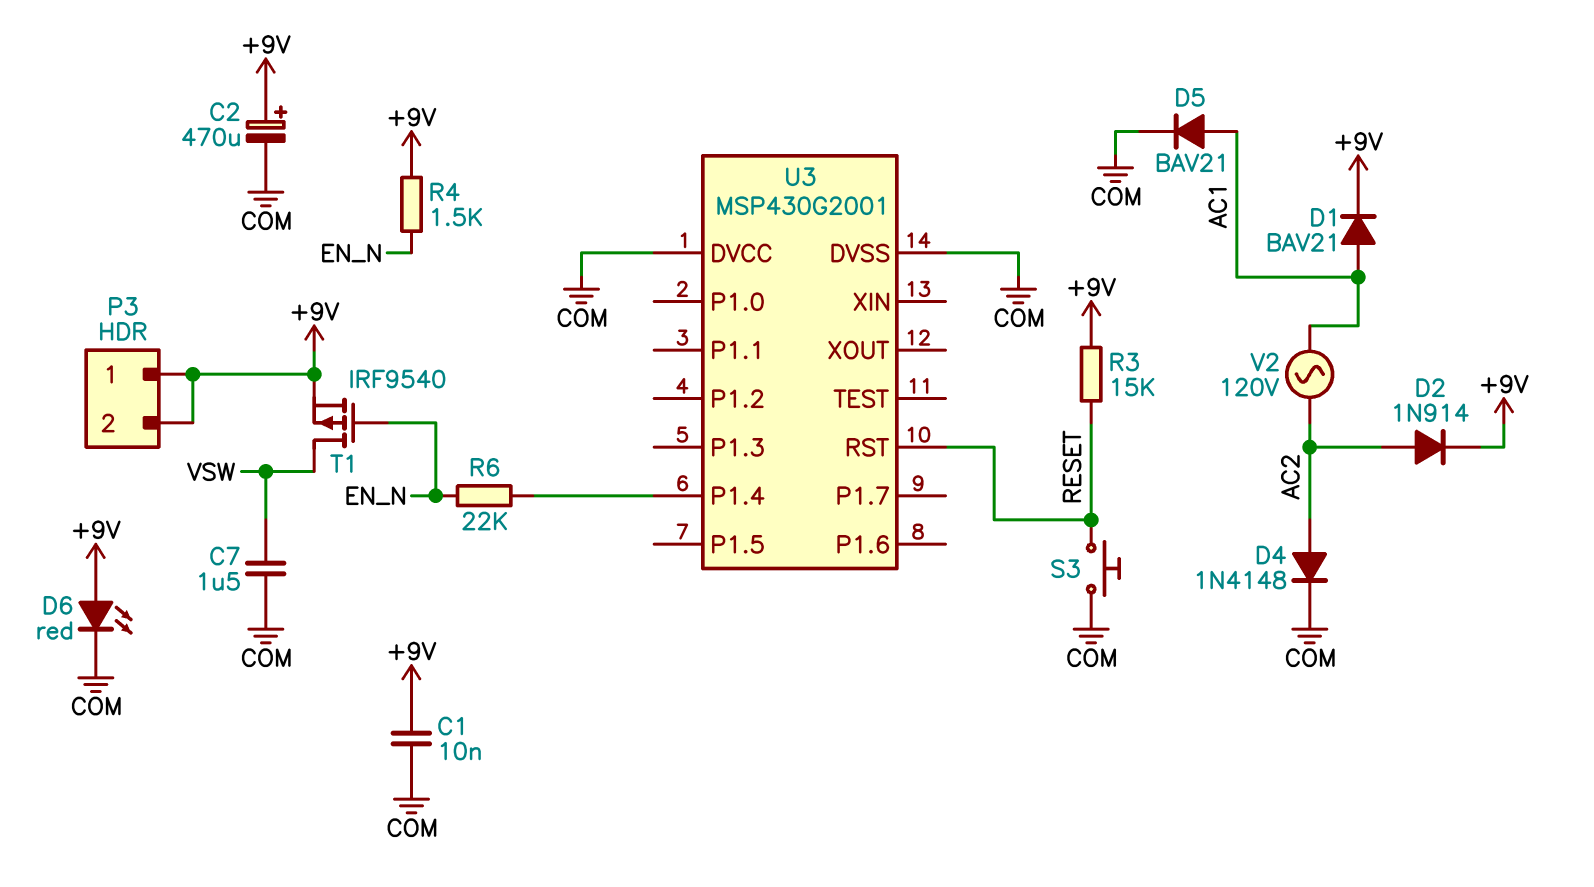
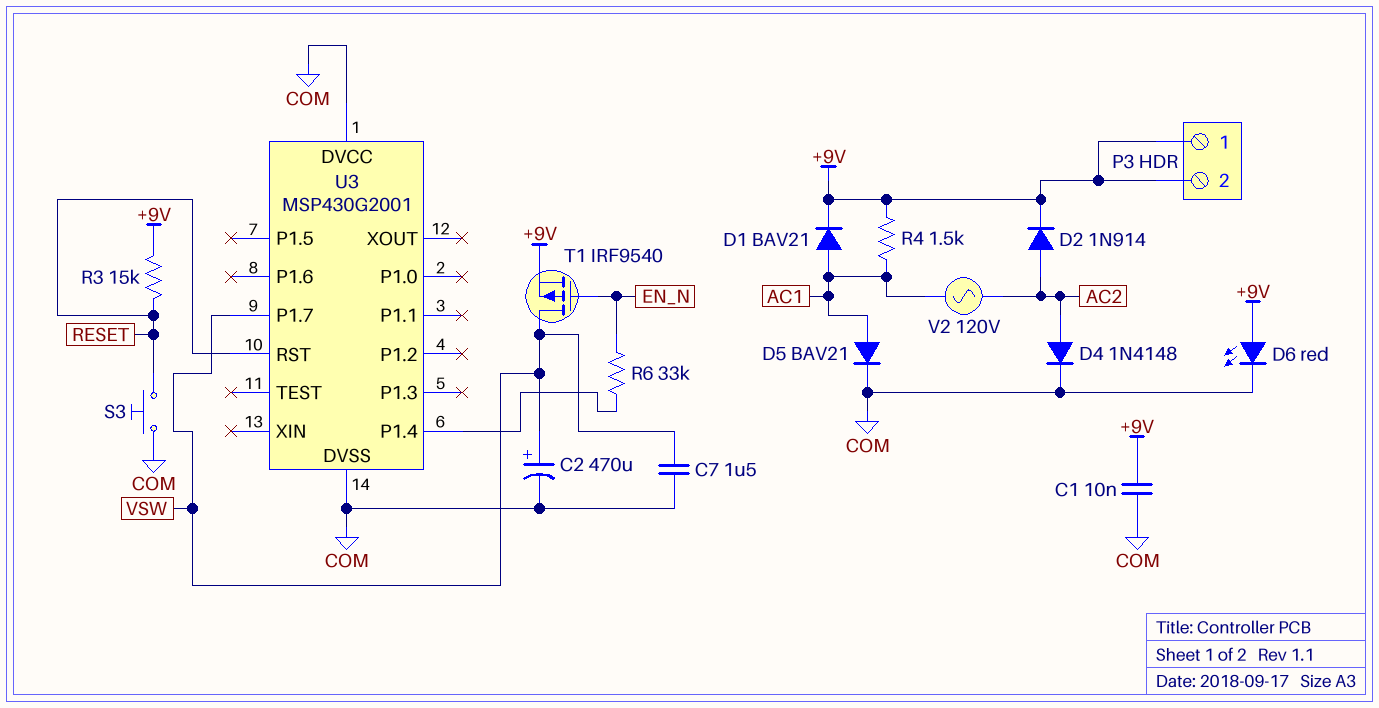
C2: 470uF (plus +9V, minus COM) -> 470uF (plus VSW, minus COM)
R4: 1.5k (+9V, EN_N) -> 1.5k (+9V, AC1)
R6: 22k (EN_N, U3/P1.4) -> 33k (EN_N, U3/P1.4)
U3 pin P1.7: none -> VSW

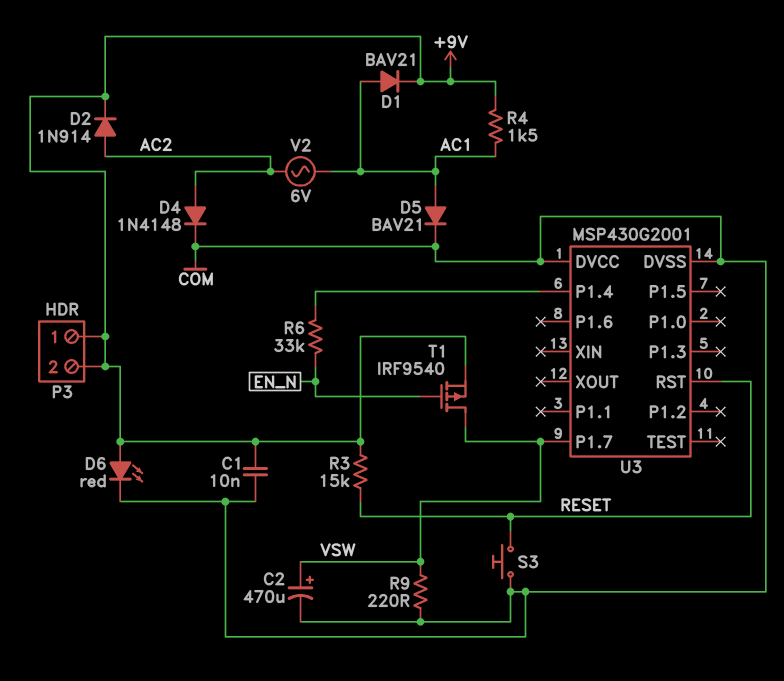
C7: 1.5uF (COM, VSW) -> none
R9: none -> 220 (COM, VSW)
V2: AC 120V (AC1, AC2) -> AC 6V (AC1, AC2)

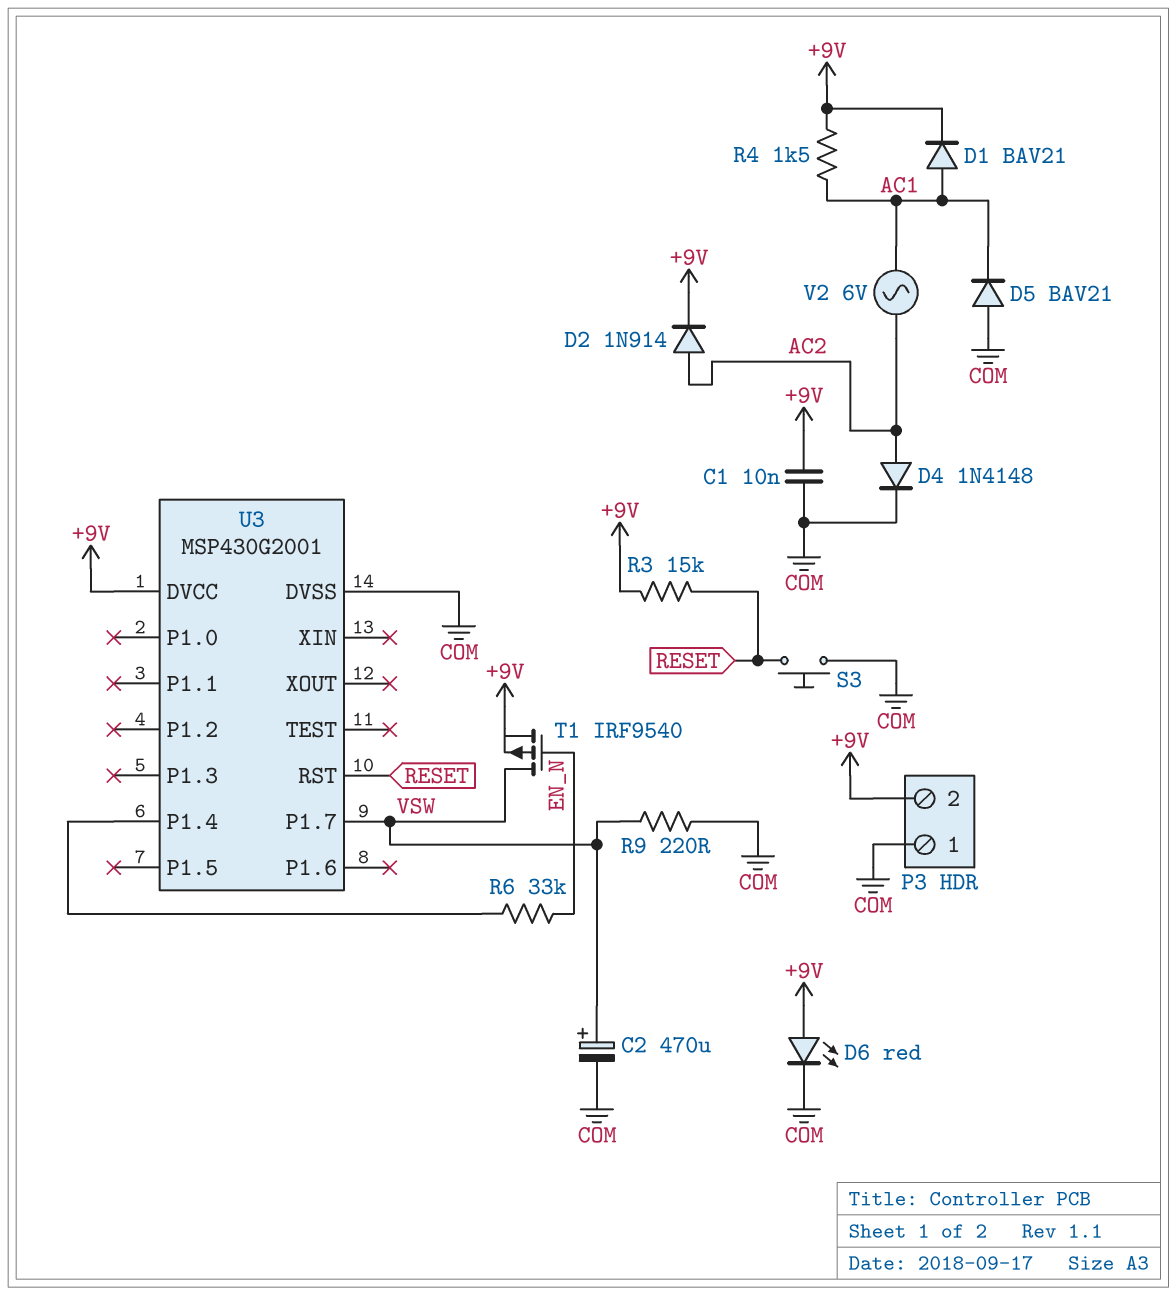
D5: diode BAV21 (A AC1, K COM) -> diode BAV21 (A COM, K AC1)
P3 pin 1: +9V -> COM
U3 pin DVCC: COM -> +9V

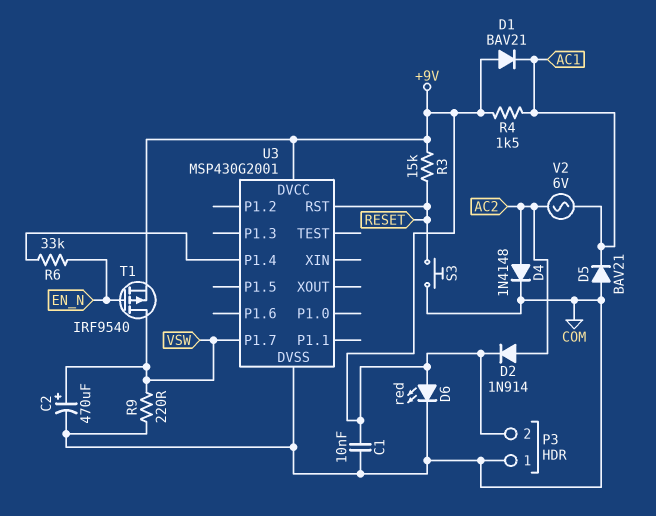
D1: diode BAV21 (A AC1, K +9V) -> diode BAV21 (A +9V, K AC1)

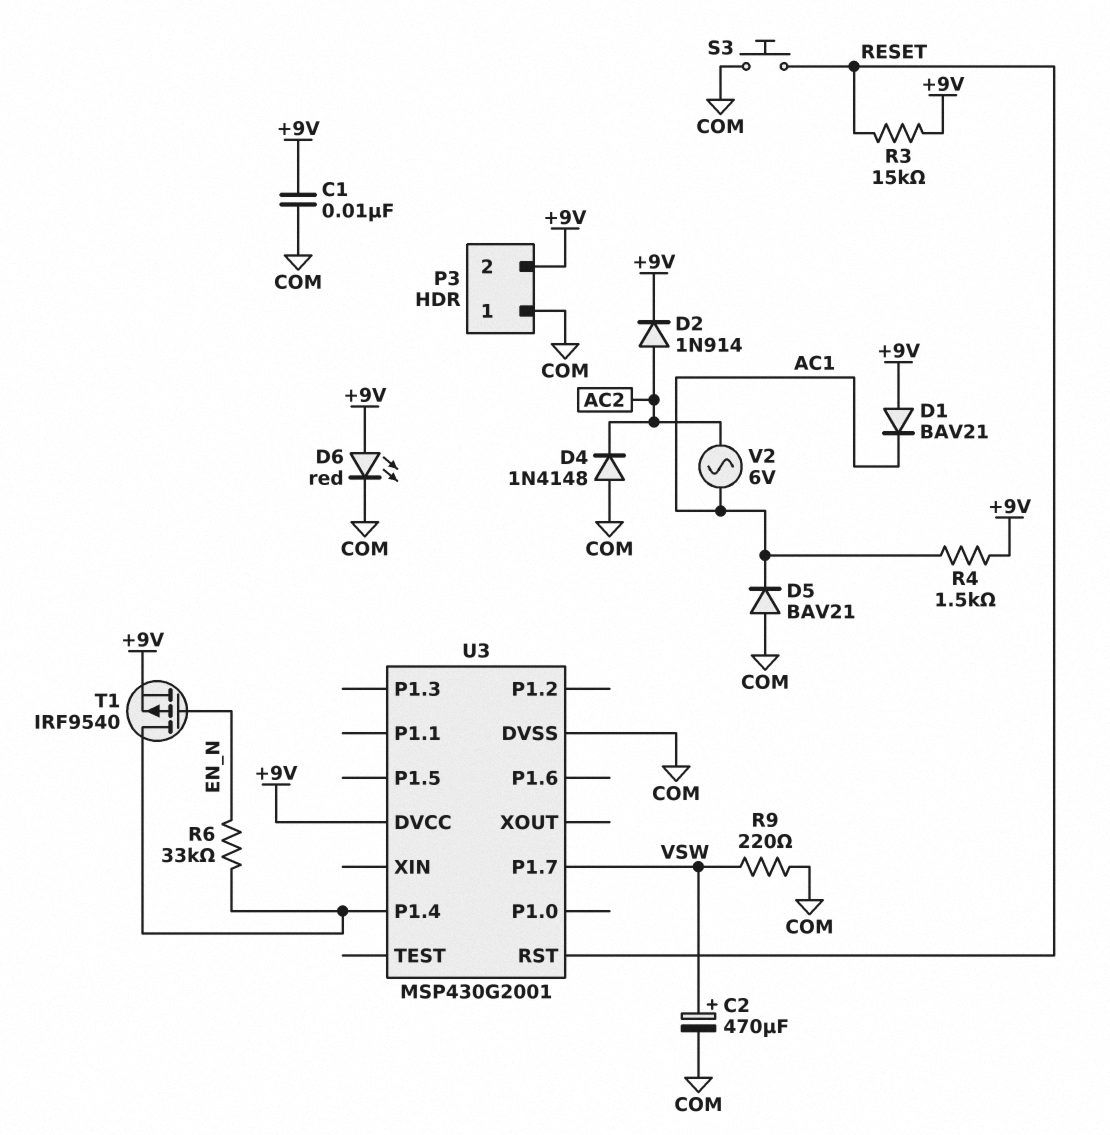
D4: diode 1N4148 (A AC2, K COM) -> diode 1N4148 (A COM, K AC2)
T1: PMOS IRF9540 (G EN_N, D VSW, S +9V) -> PMOS IRF9540 (G EN_N, D U3/P1.4, S +9V)

